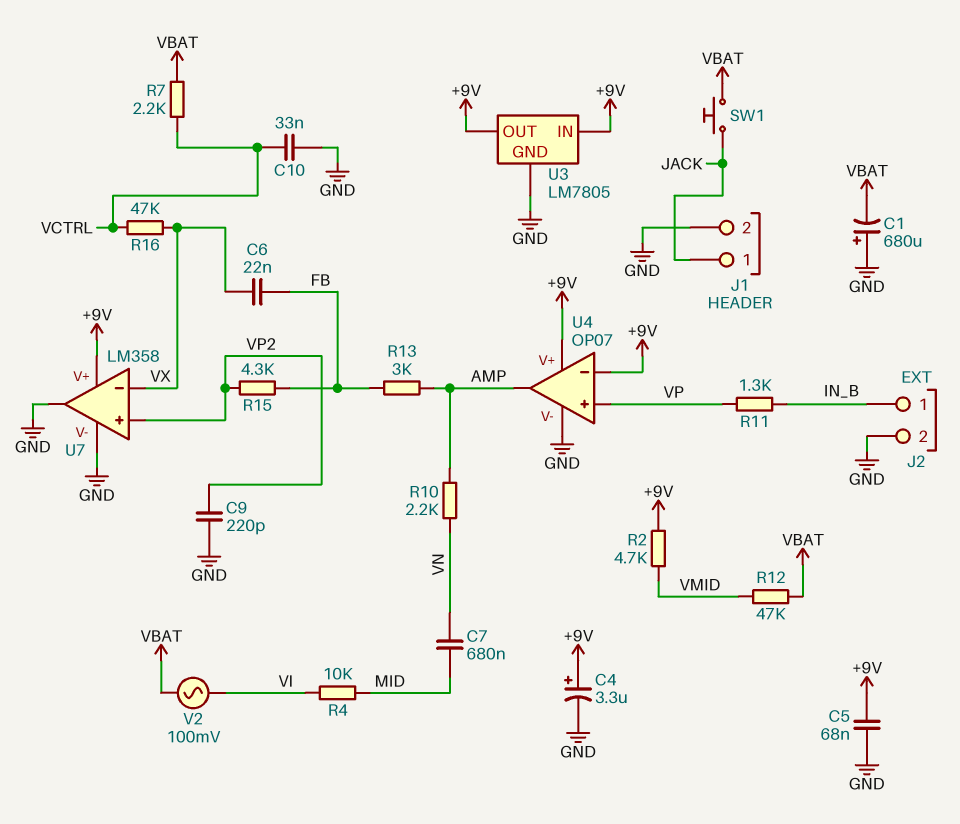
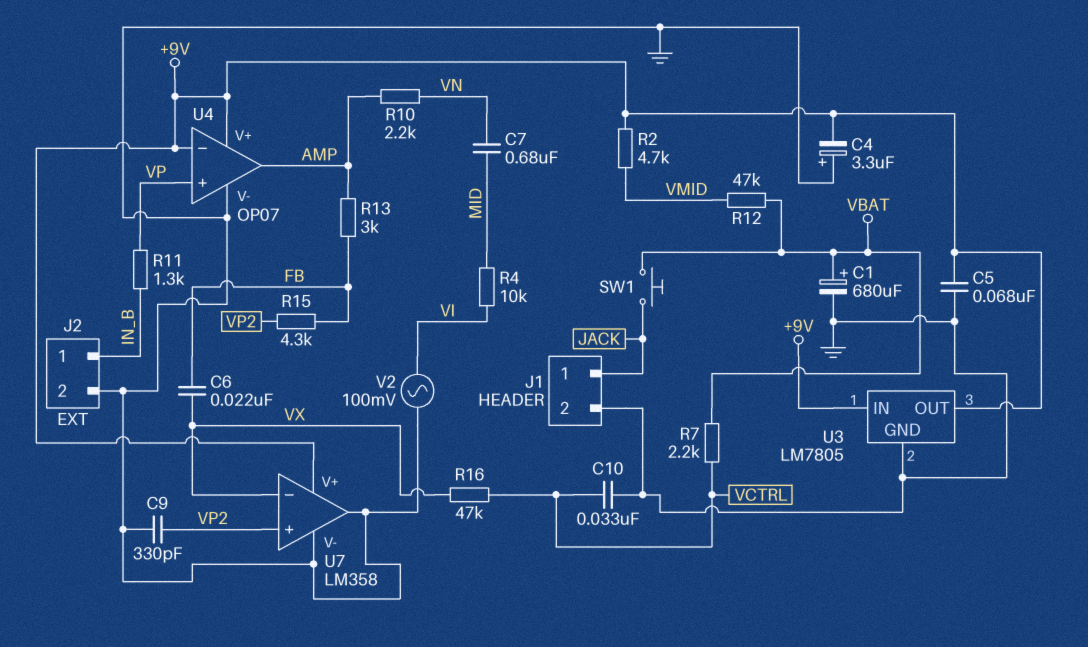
C1: 680uF (plus GND, minus VBAT) -> 680uF (plus VBAT, minus GND)
C4: 3.3uF (plus +9V, minus GND) -> 3.3uF (plus GND, minus +9V)
C9: 220pF (GND, VP2) -> 330pF (GND, VP2)
V2: AC 100mV (VBAT, VI) -> AC 100mV (GND, VI)

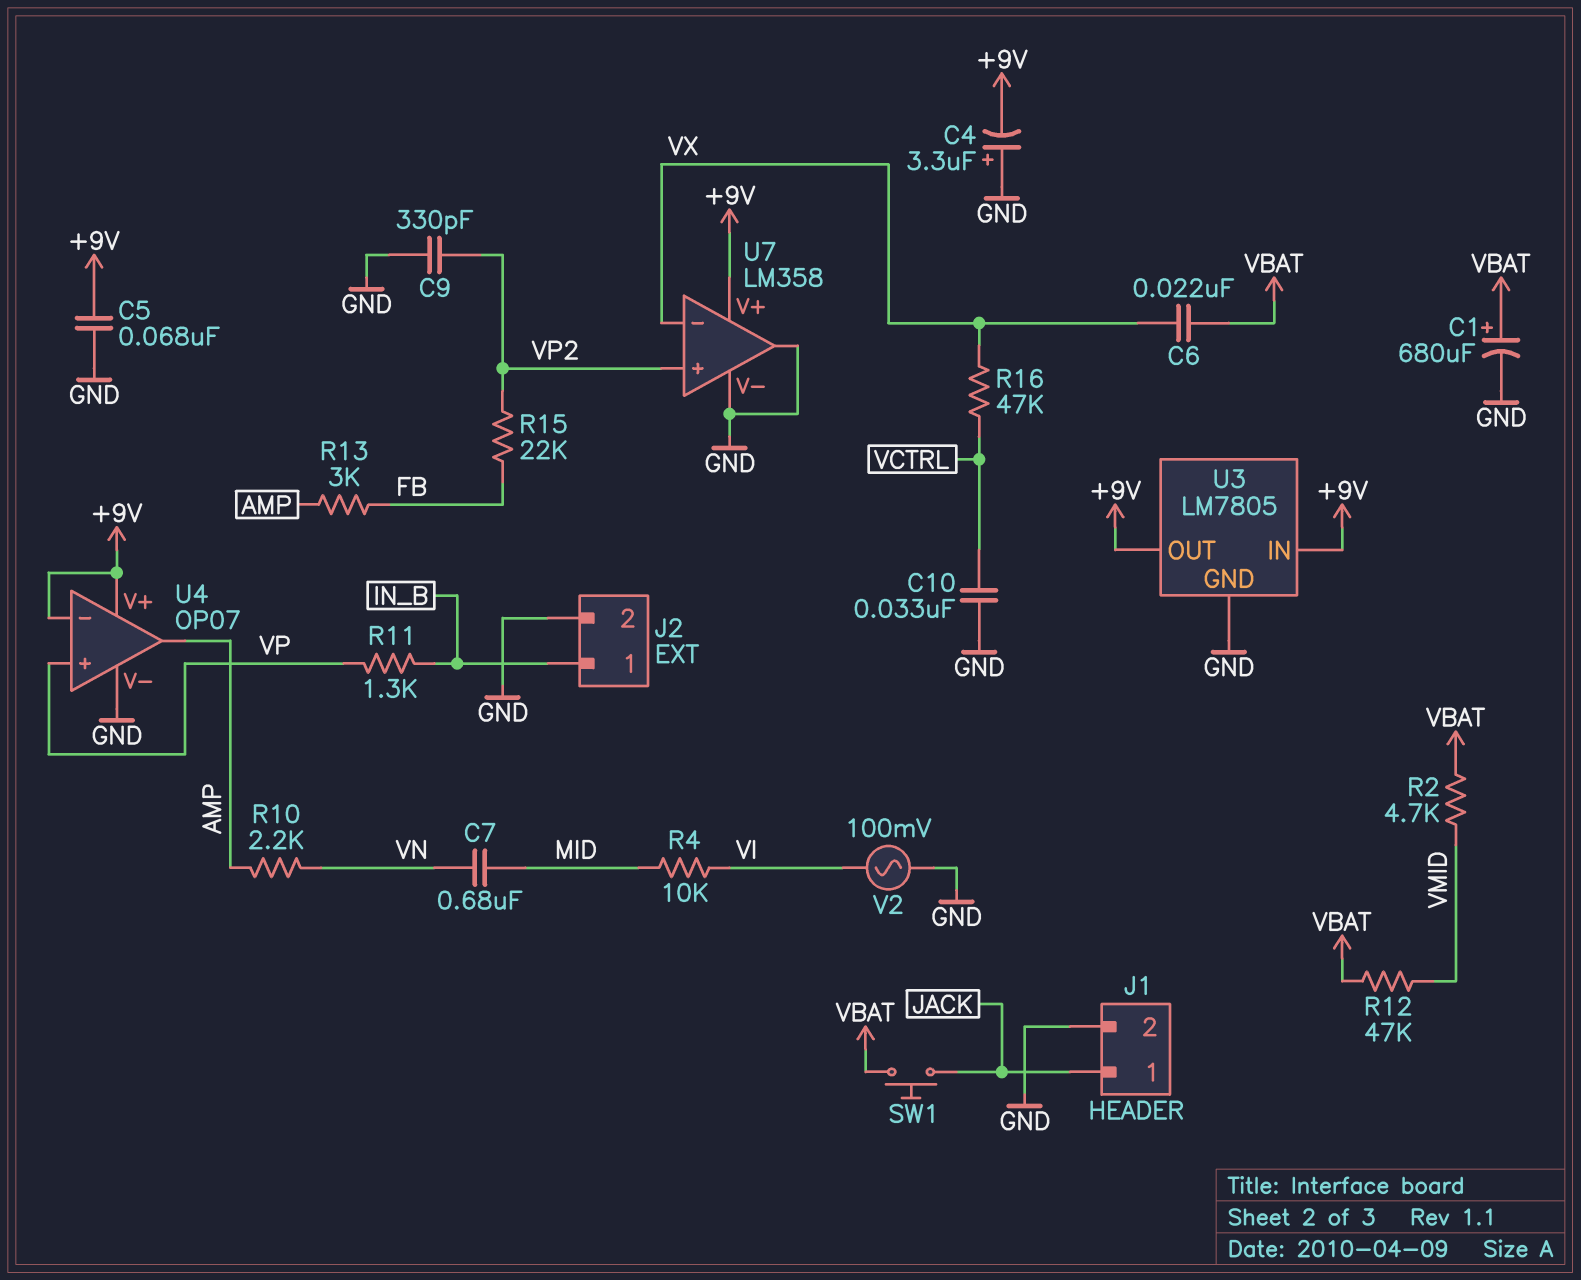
C6: 22nF (FB, VX) -> 22nF (VBAT, VX)
R2: 4.7k (+9V, VMID) -> 4.7k (VBAT, VMID)
R7: 2.2k (VBAT, VCTRL) -> none
R15: 4.3k (FB, VP2) -> 22k (FB, VP2)

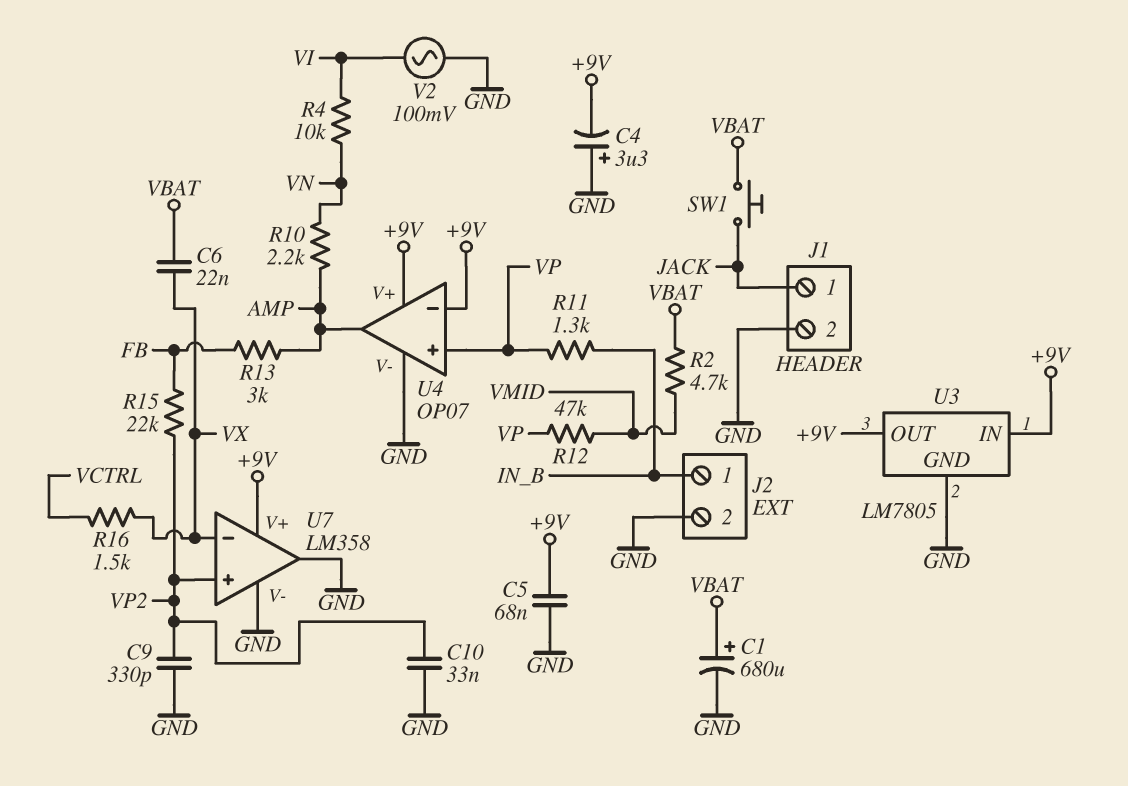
C7: 680nF (MID, VN) -> none
C10: 33nF (GND, VCTRL) -> 33nF (GND, VP2)
R4: 10k (MID, VI) -> 10k (VI, VN)
R12: 47k (VBAT, VMID) -> 47k (VMID, VP)
R16: 47k (VCTRL, VX) -> 1.5k (VCTRL, VX)

